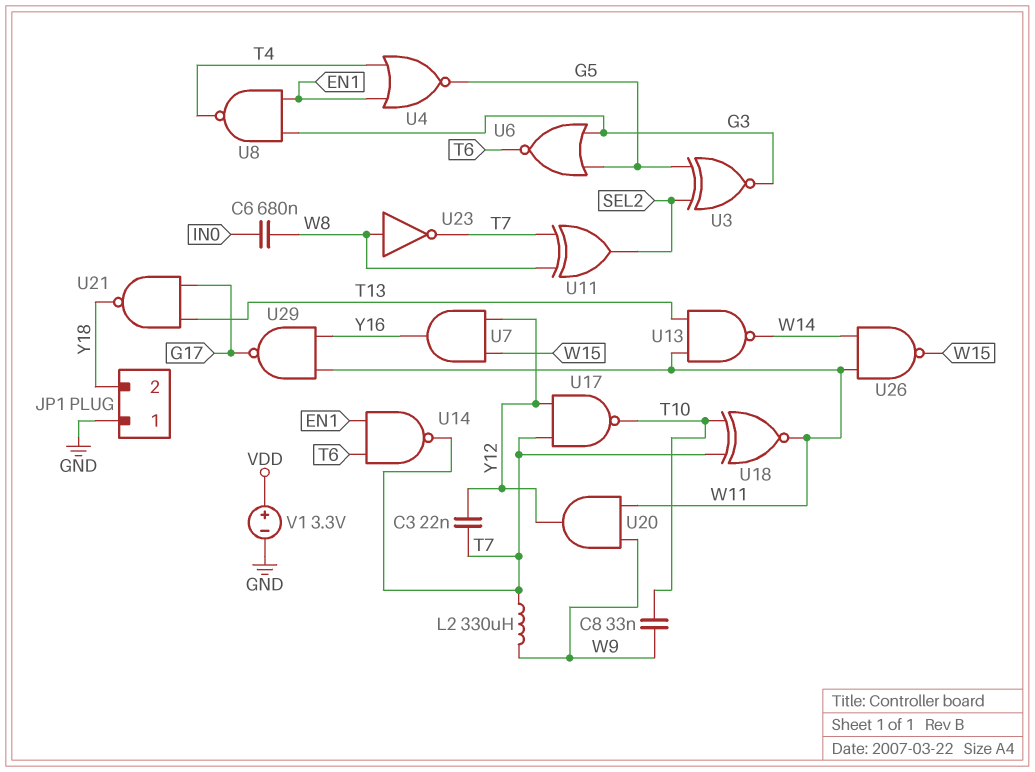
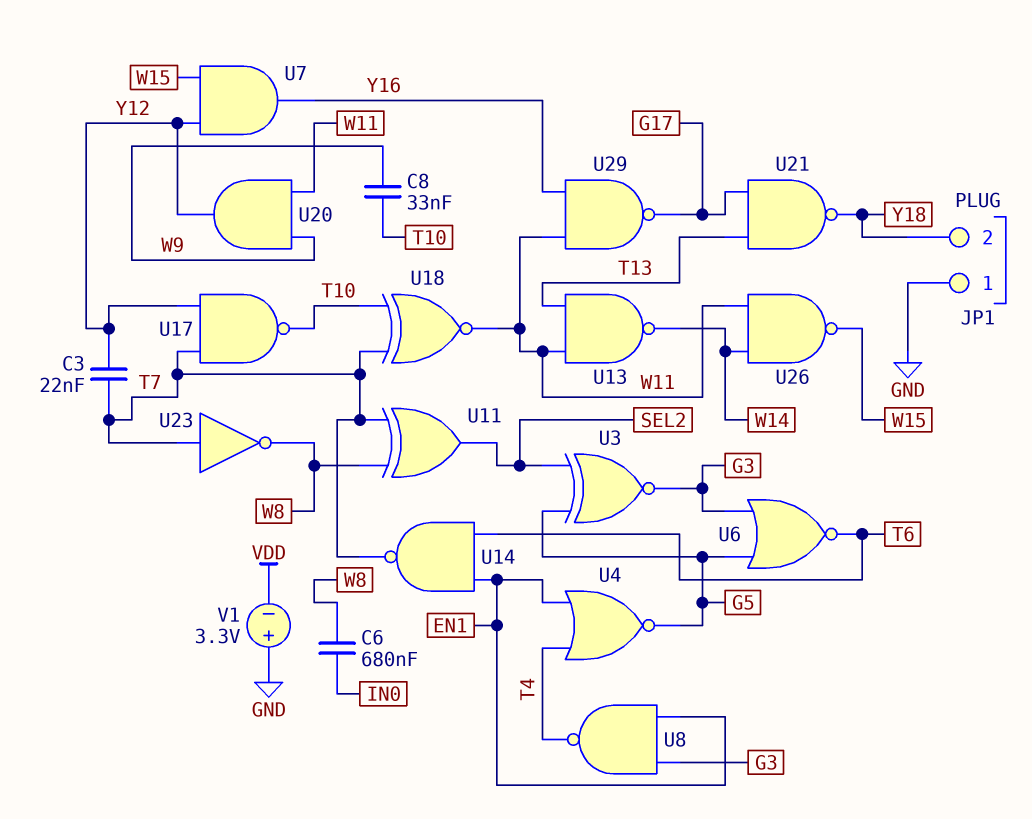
L2: 330uH (T7, W9) -> none
U23: NOT (in W8, out T7) -> NOT (in T7, out W8)
V1: 3.3V (plus VDD, minus GND) -> 3.3V (plus GND, minus VDD)

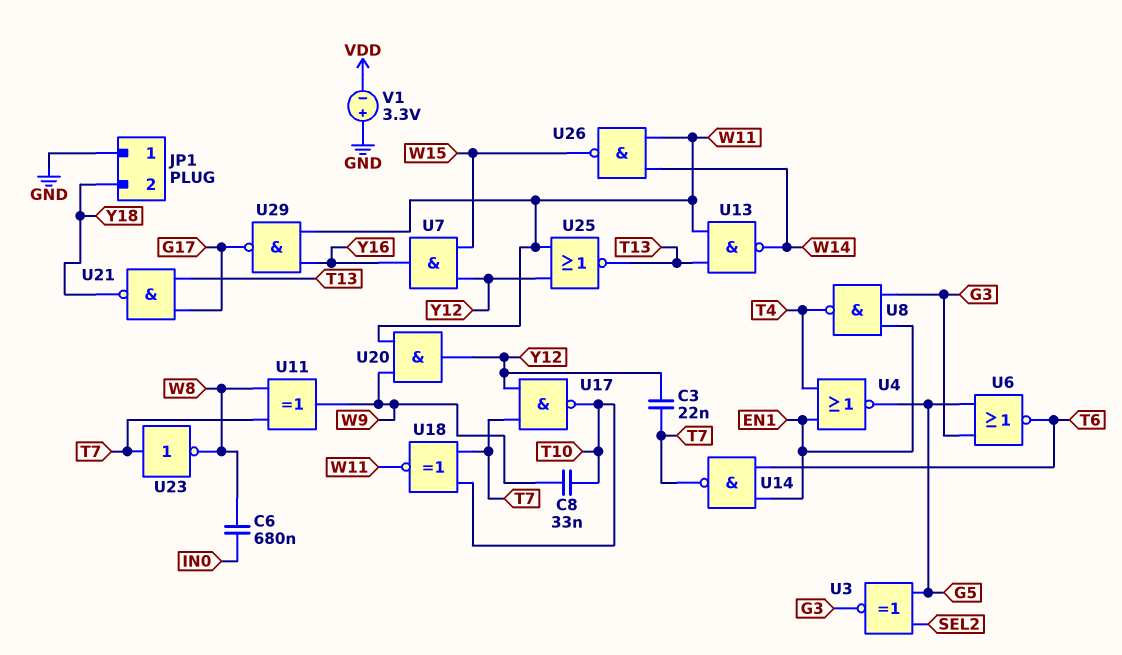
U11: XOR (in T7, in W8, out SEL2) -> XOR (in T7, in W8, out W9)
U25: none -> NOR (in W11, in Y12, out T13)

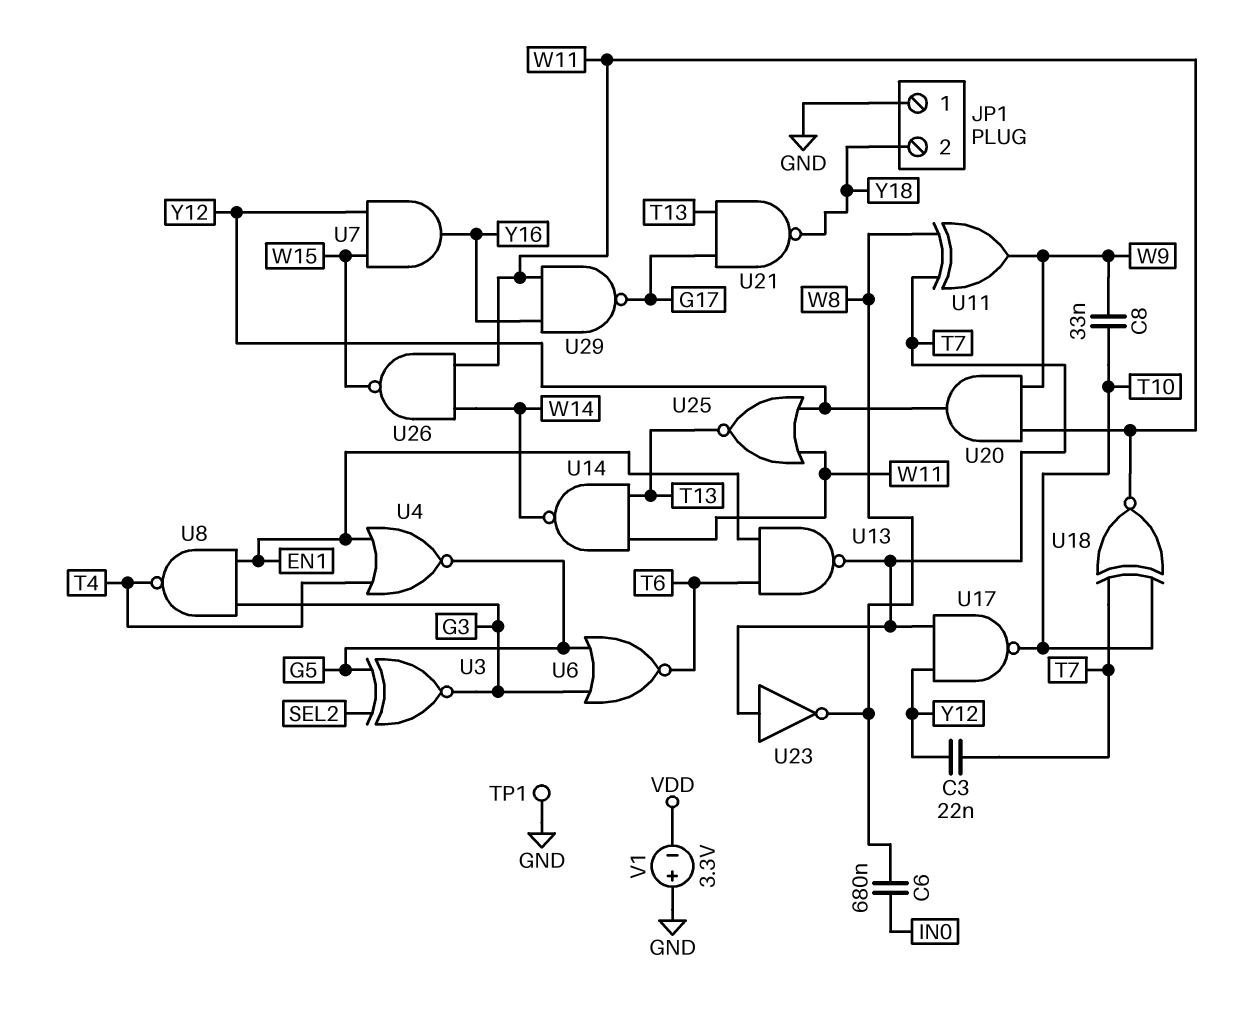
TP1: none -> test point (GND)
U13: NAND (in T13, in W11, out W14) -> NAND (in EN1, in T6, out T7)
U14: NAND (in EN1, in T6, out T7) -> NAND (in T13, in W11, out W14)

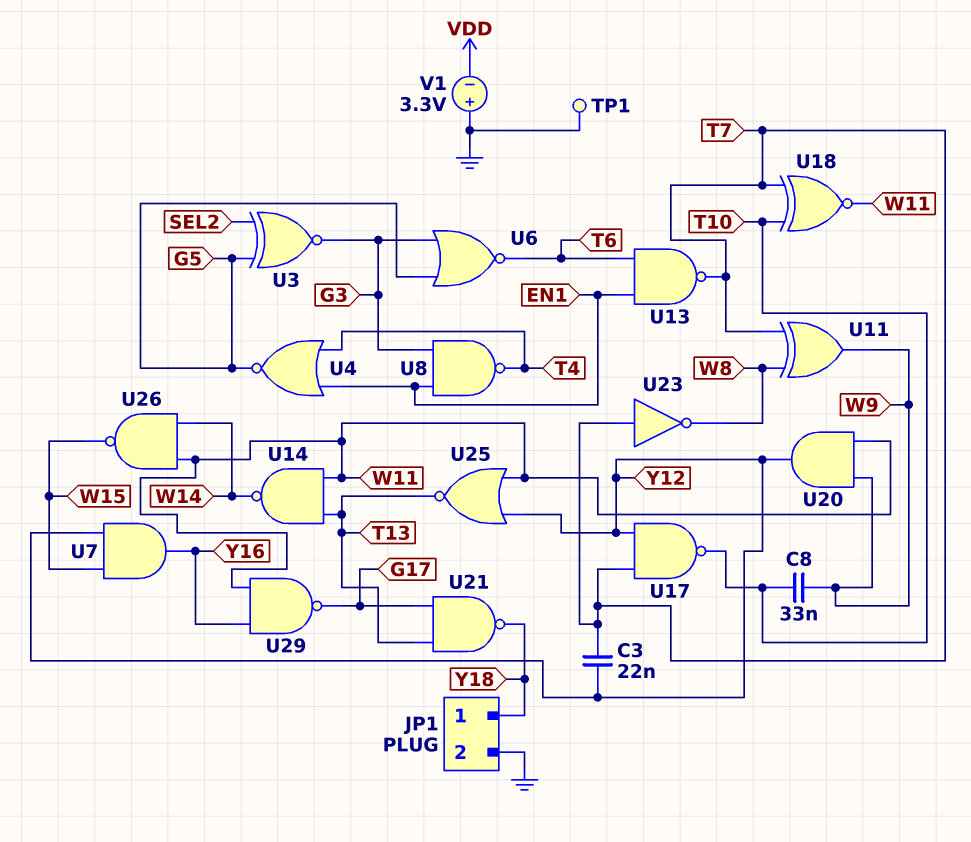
C6: 680nF (IN0, W8) -> none
JP1 pin 1: GND -> Y18
JP1 pin 2: Y18 -> GND

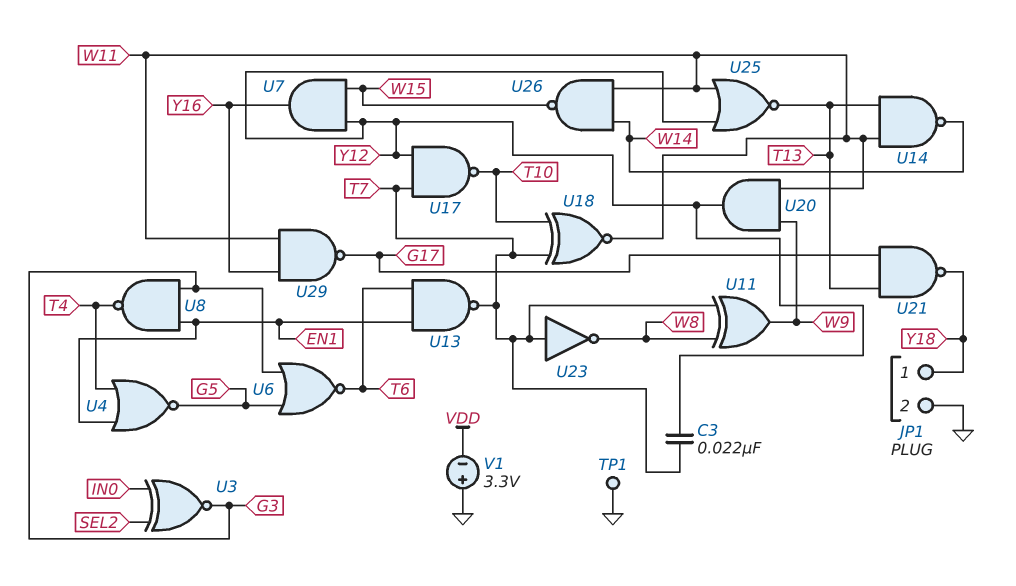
C8: 33nF (T10, W9) -> none
U3: XNOR (in G5, in SEL2, out G3) -> XNOR (in IN0, in SEL2, out G3)

